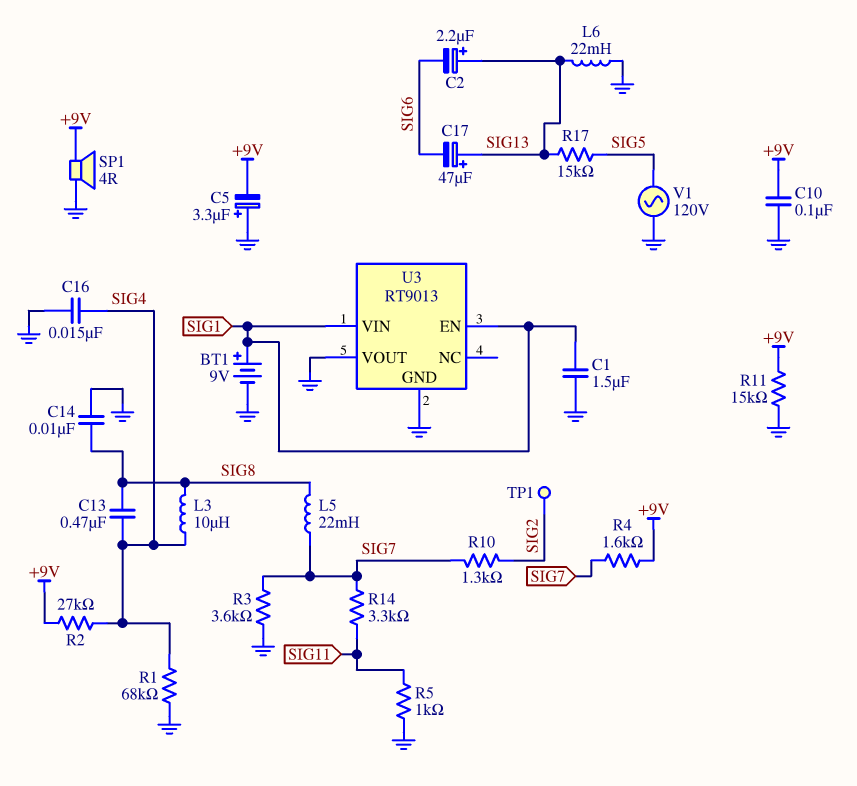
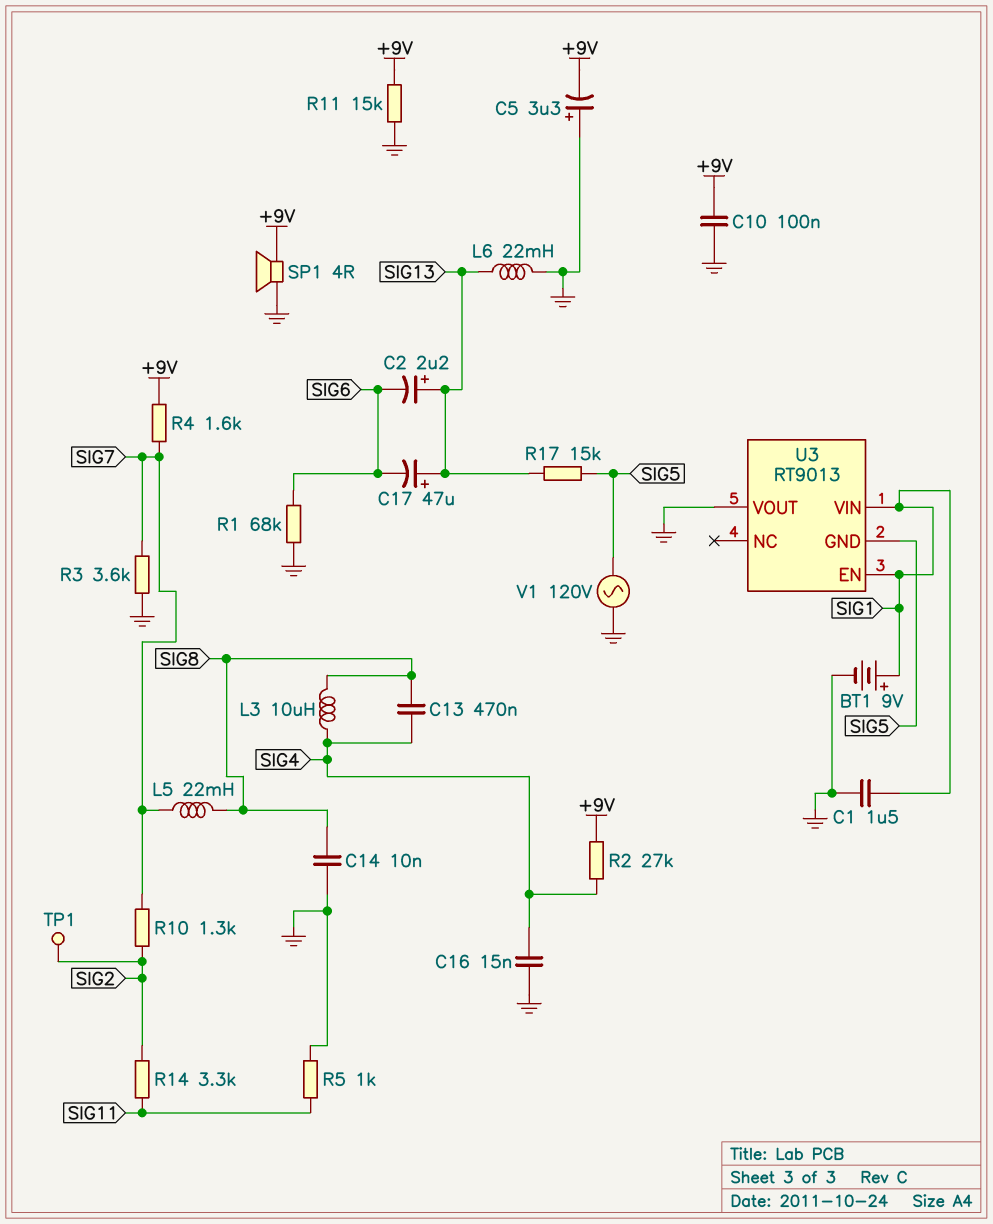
R1: 68k (GND, SIG4) -> 68k (GND, SIG6)
R14: 3.3k (SIG7, SIG11) -> 3.3k (SIG2, SIG11)
U3 pin GND: GND -> SIG5

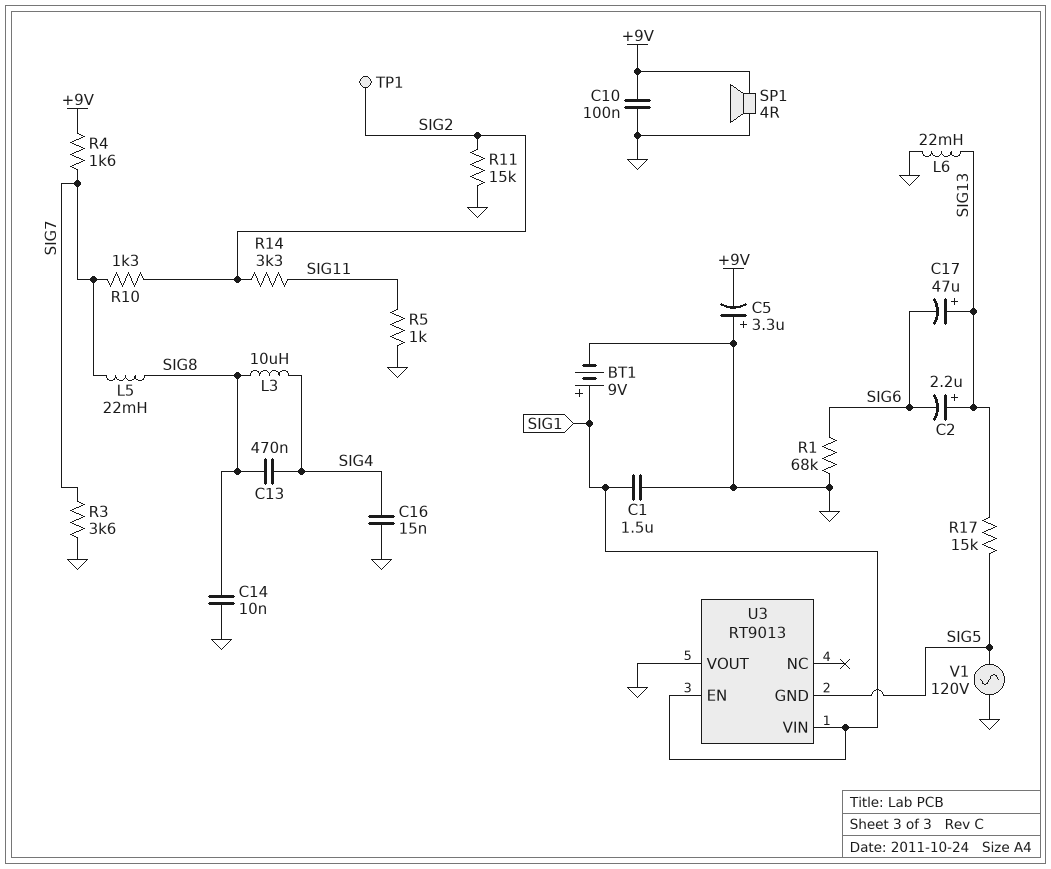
R2: 27k (+9V, SIG4) -> none
R11: 15k (+9V, GND) -> 15k (GND, SIG2)

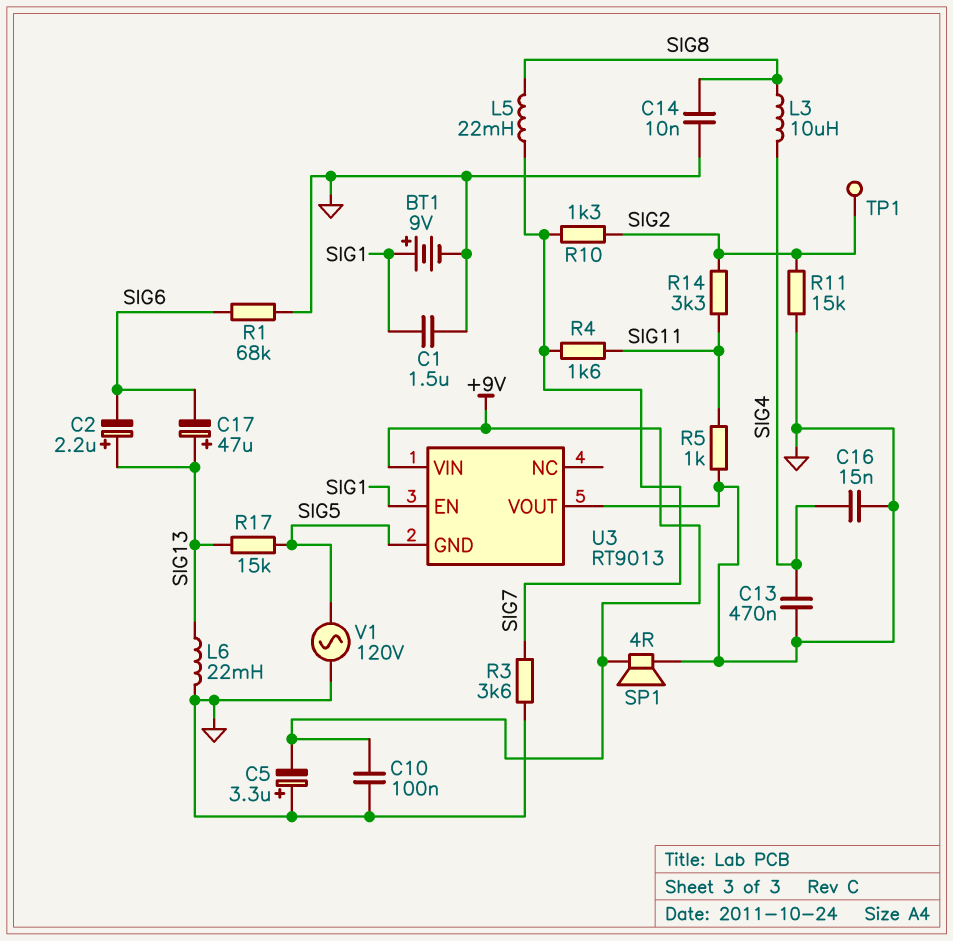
C13: 470nF (SIG4, SIG8) -> 470nF (GND, SIG4)
R4: 1.6k (+9V, SIG7) -> 1.6k (SIG7, SIG11)
U3 pin VIN: SIG1 -> +9V

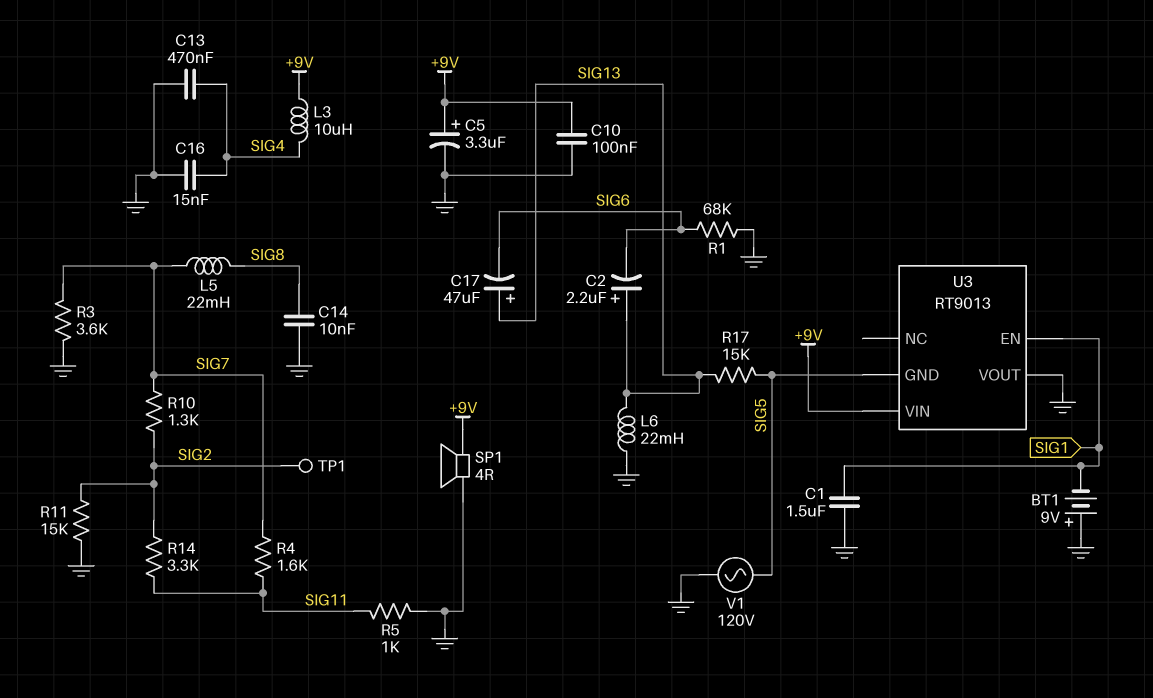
BT1: 9V (plus SIG1, minus GND) -> 9V (plus GND, minus SIG1)
C5: 3.3uF (plus GND, minus +9V) -> 3.3uF (plus +9V, minus GND)
L3: 10uH (SIG4, SIG8) -> 10uH (+9V, SIG4)

